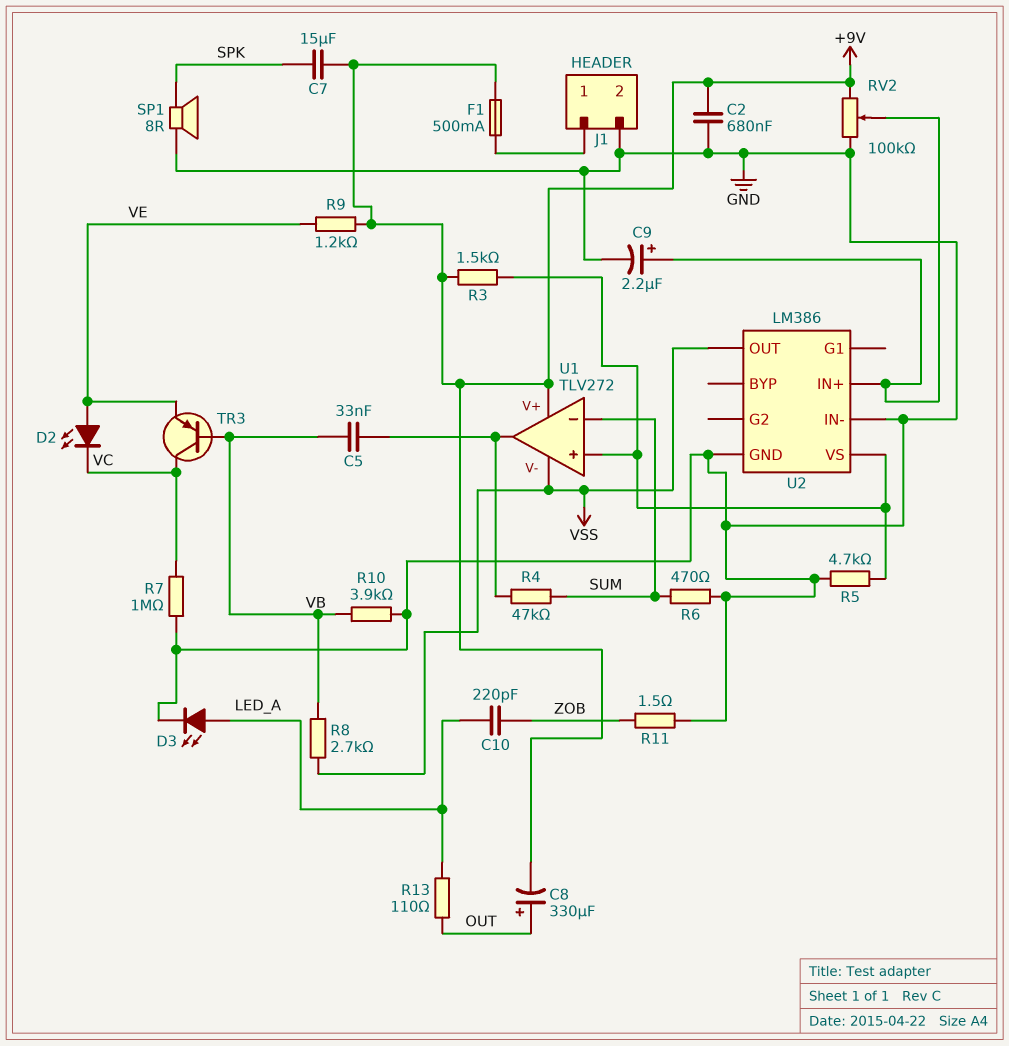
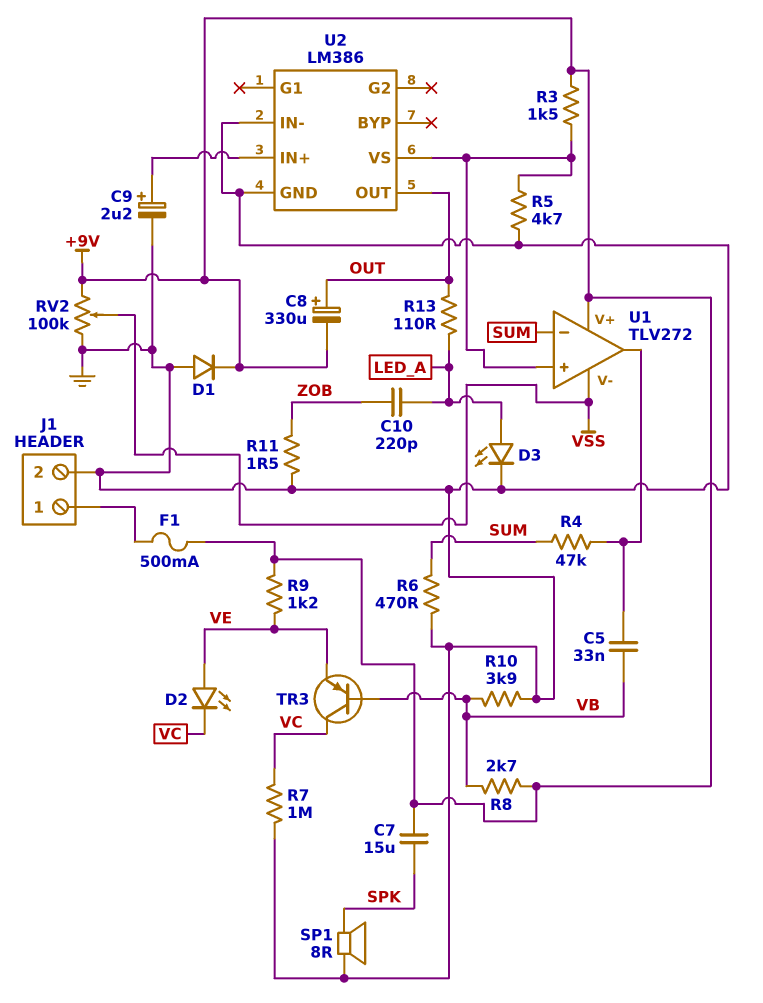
C2: 680nF (+9V, GND) -> none
D1: none -> diode (A GND, K +9V)
R8: 2.7k (VB, VSS) -> 2.7k (+9V, VB)
RV2: 100k (+9V, GND, wiper U2/IN+) -> 100k (+9V, GND, wiper VSS)
U2 pin OUT: VSS -> OUT

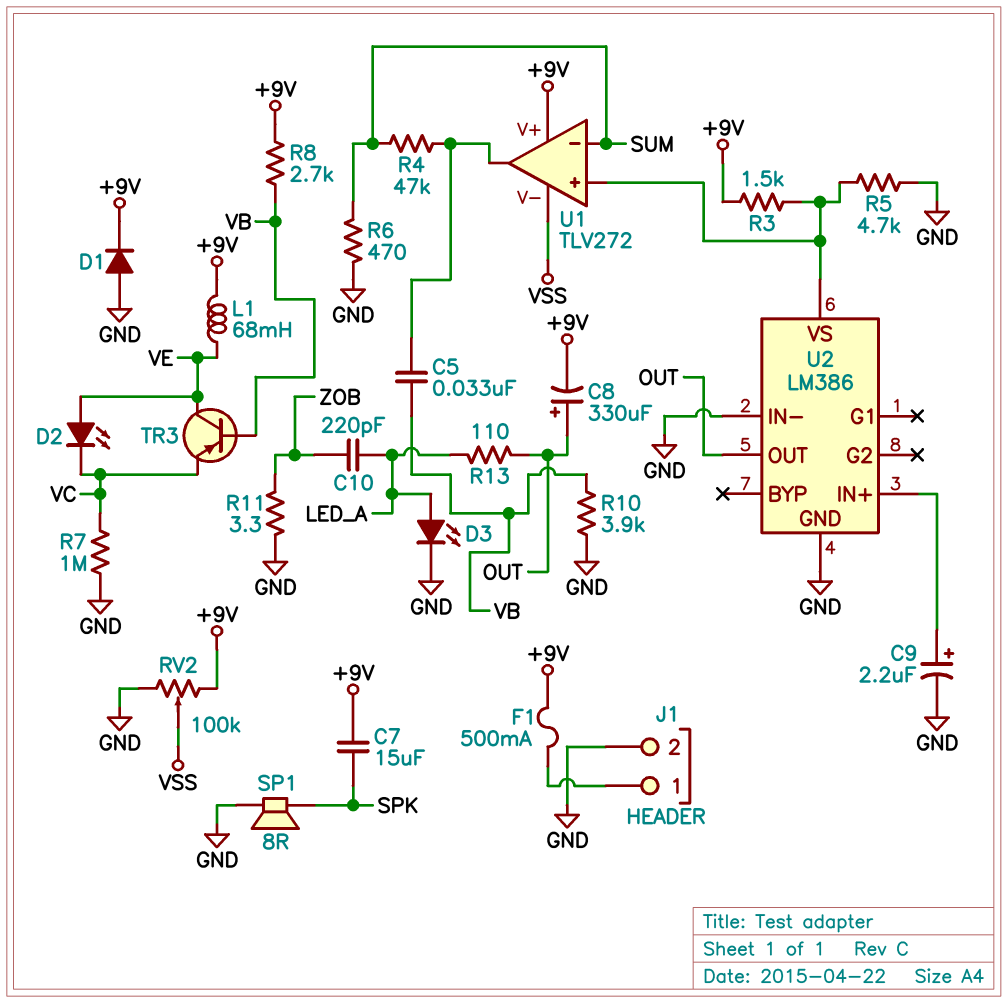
L1: none -> 68mH (+9V, VE)
R9: 1.2k (+9V, VE) -> none
R11: 1.5 (GND, ZOB) -> 3.3 (GND, ZOB)
TR3: PNP (B VB, C VC, E VE) -> PNP (B VB, C VE, E VC)

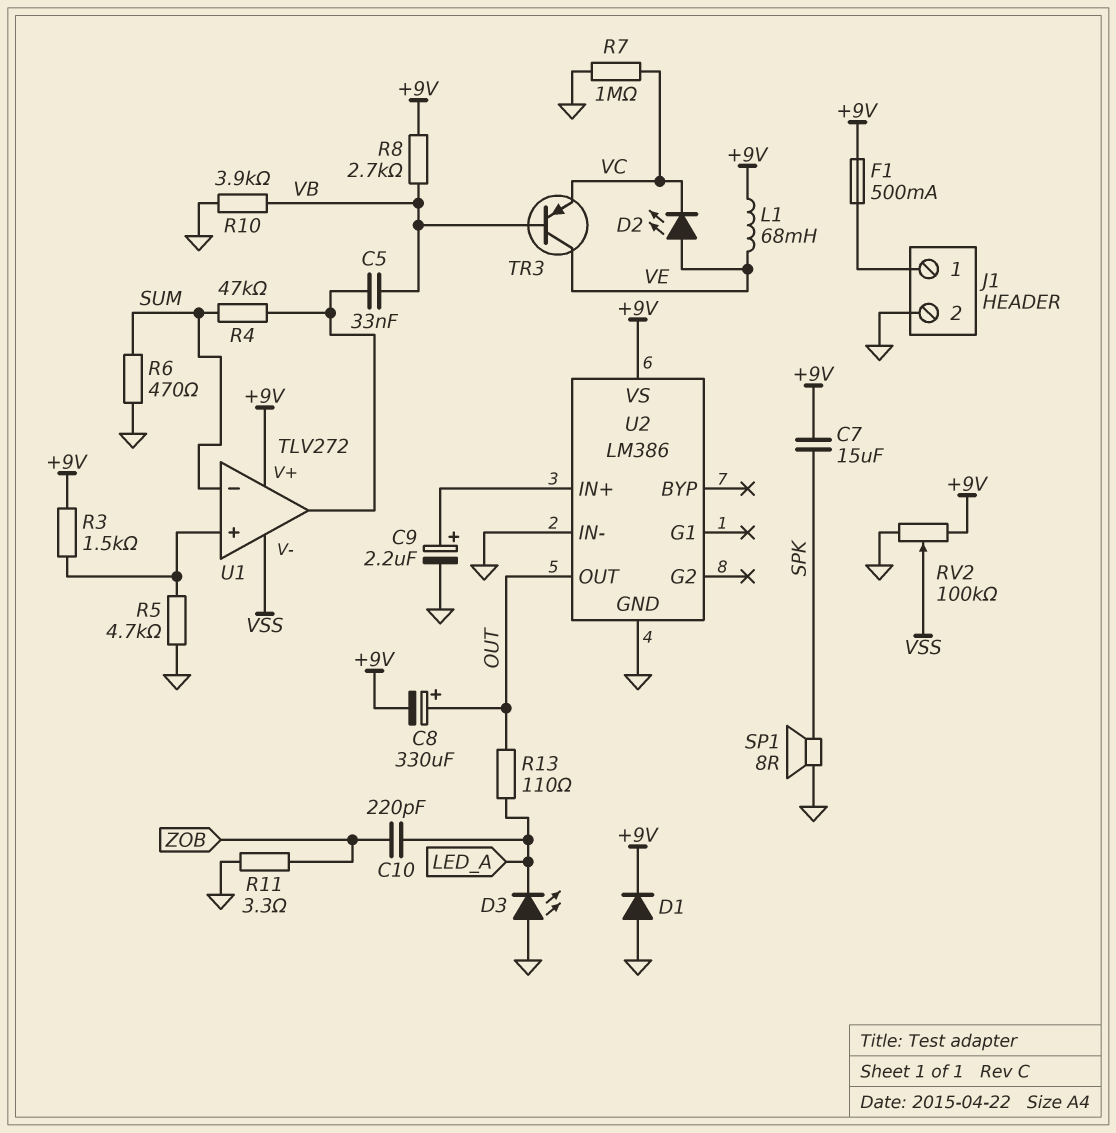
D3: LED (A LED_A, K GND) -> LED (A GND, K LED_A)
U2 pin VS: U1/in+ -> +9V

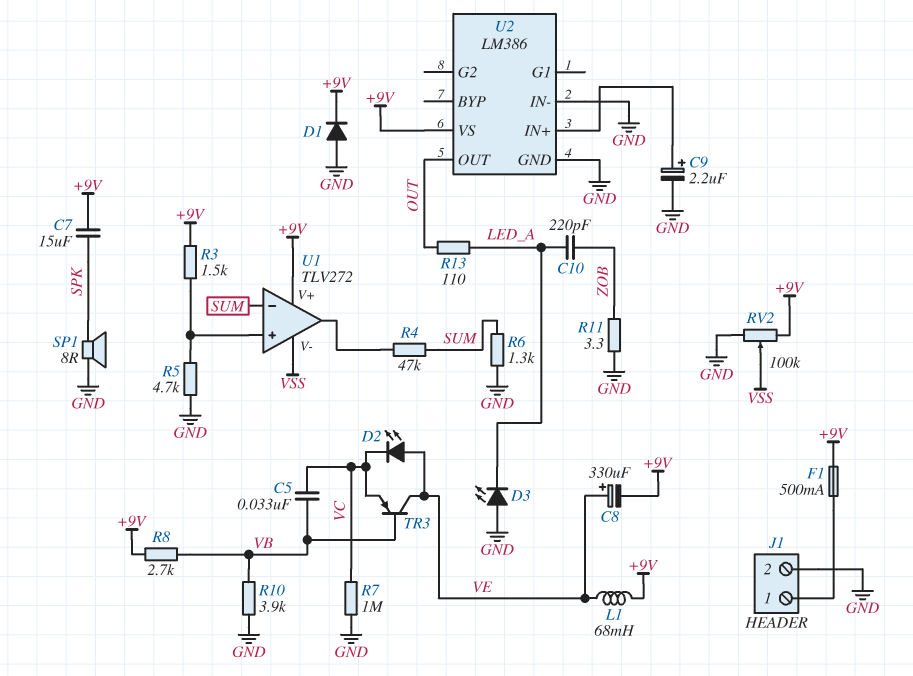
C5: 33nF (U1/out, VB) -> 33nF (VB, VC)
C8: 330uF (plus OUT, minus +9V) -> 330uF (plus VE, minus +9V)
R6: 470 (GND, SUM) -> 1.3k (GND, SUM)

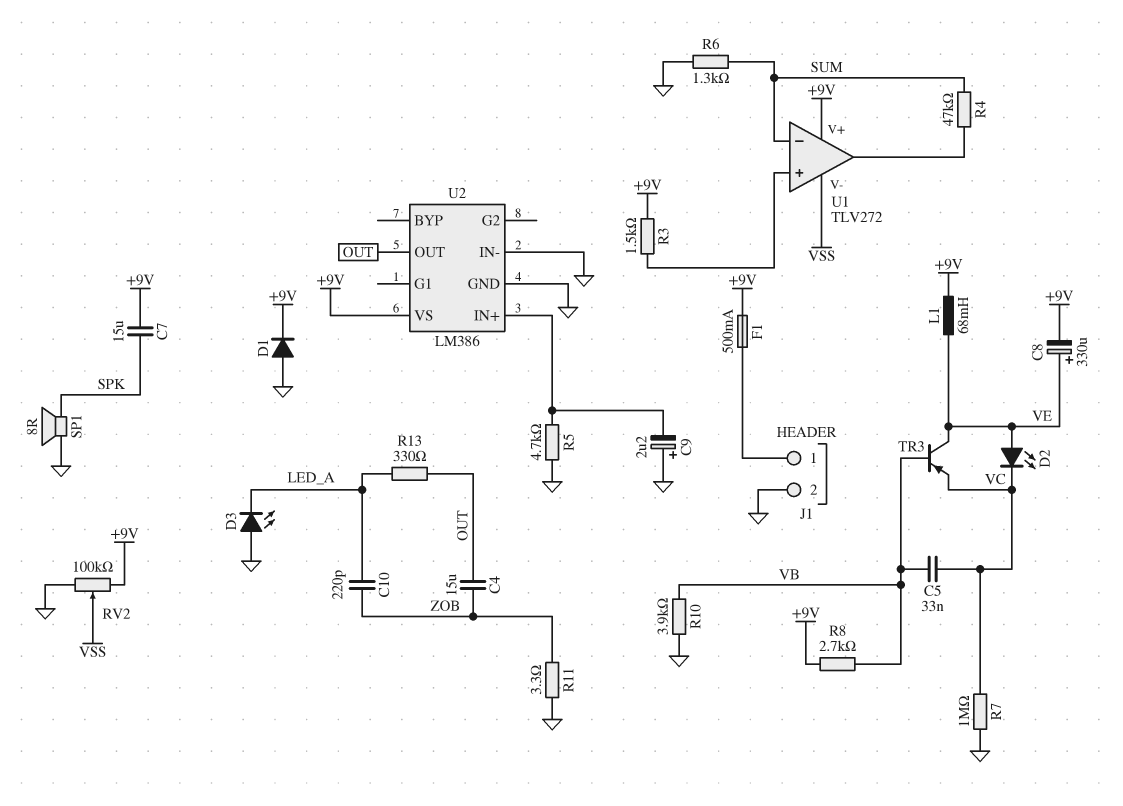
C4: none -> 15uF (OUT, ZOB)
C9: 2.2uF (plus U2/IN+, minus GND) -> 2.2uF (plus GND, minus U2/IN+)
R5: 4.7k (GND, U1/in+) -> 4.7k (GND, U2/IN+)
R13: 110 (LED_A, OUT) -> 330 (LED_A, OUT)

